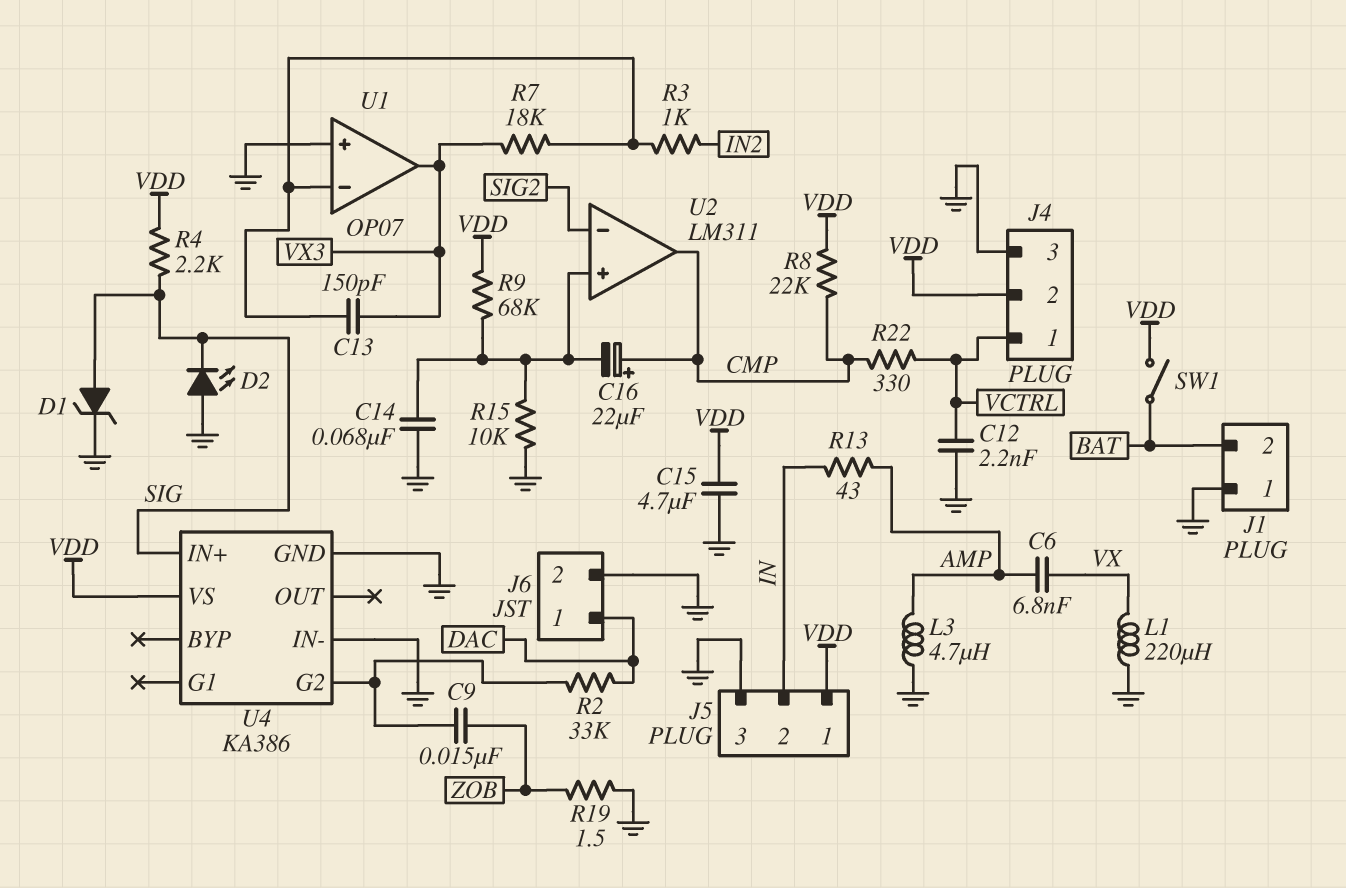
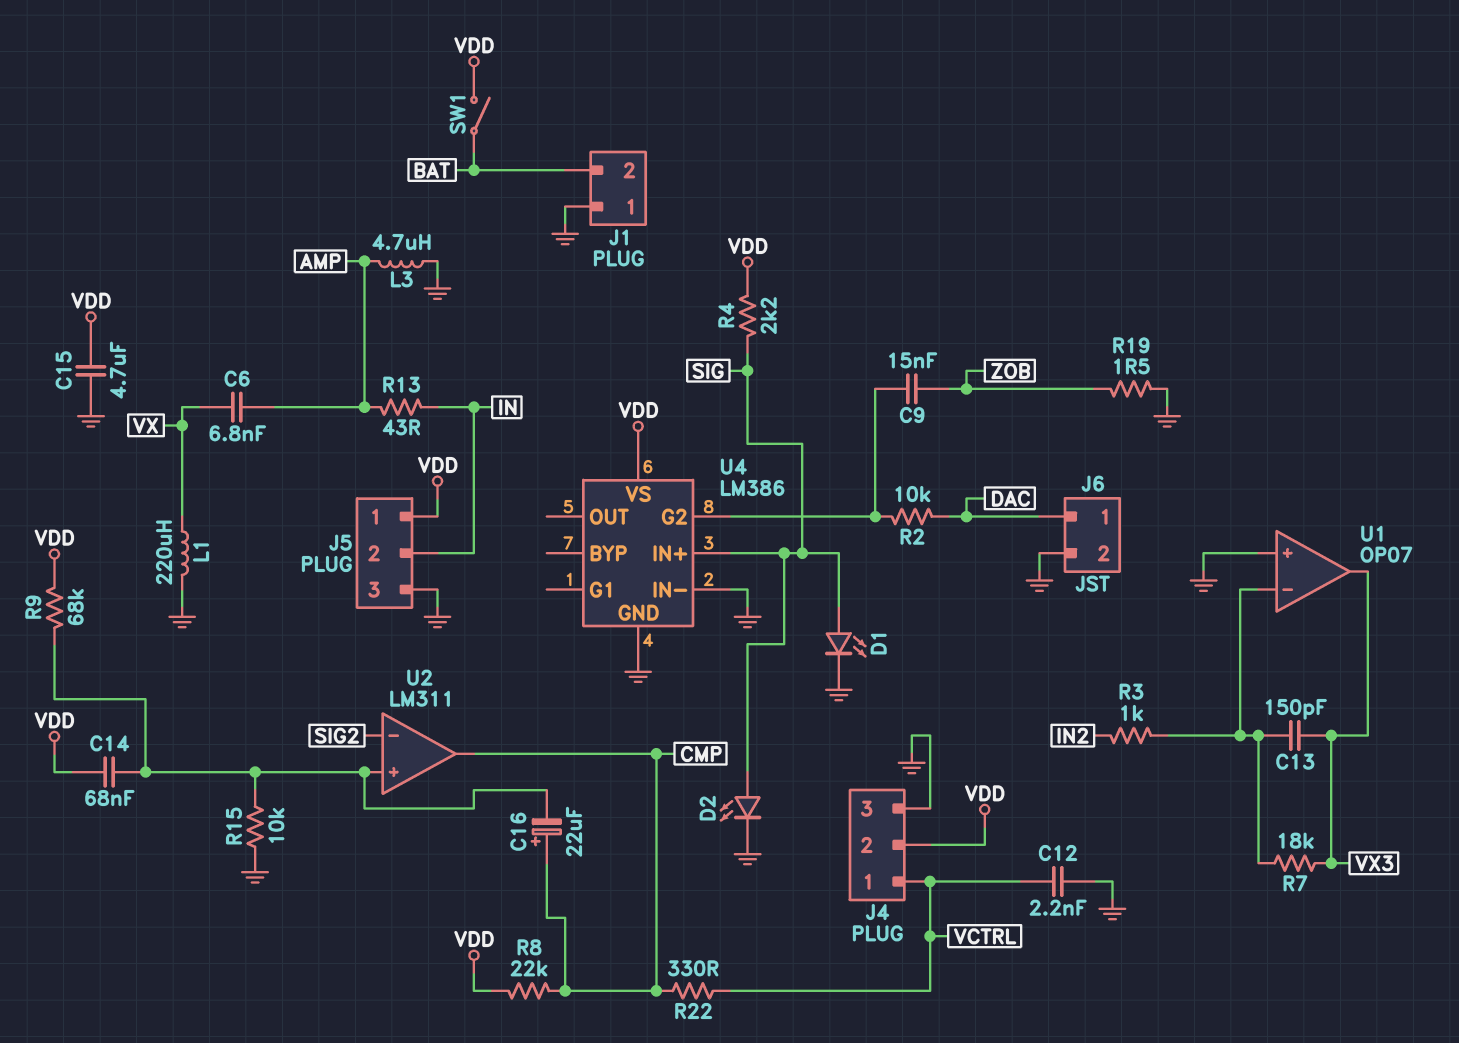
C14: 68nF (GND, U2/in+) -> 68nF (U2/in+, VDD)
D1: zener (A SIG, K GND) -> LED (A SIG, K GND)
D2: LED (A GND, K SIG) -> LED (A SIG, K GND)
R2: 33k (DAC, U4/G2) -> 10k (DAC, U4/G2)
U4: KA386 -> LM386

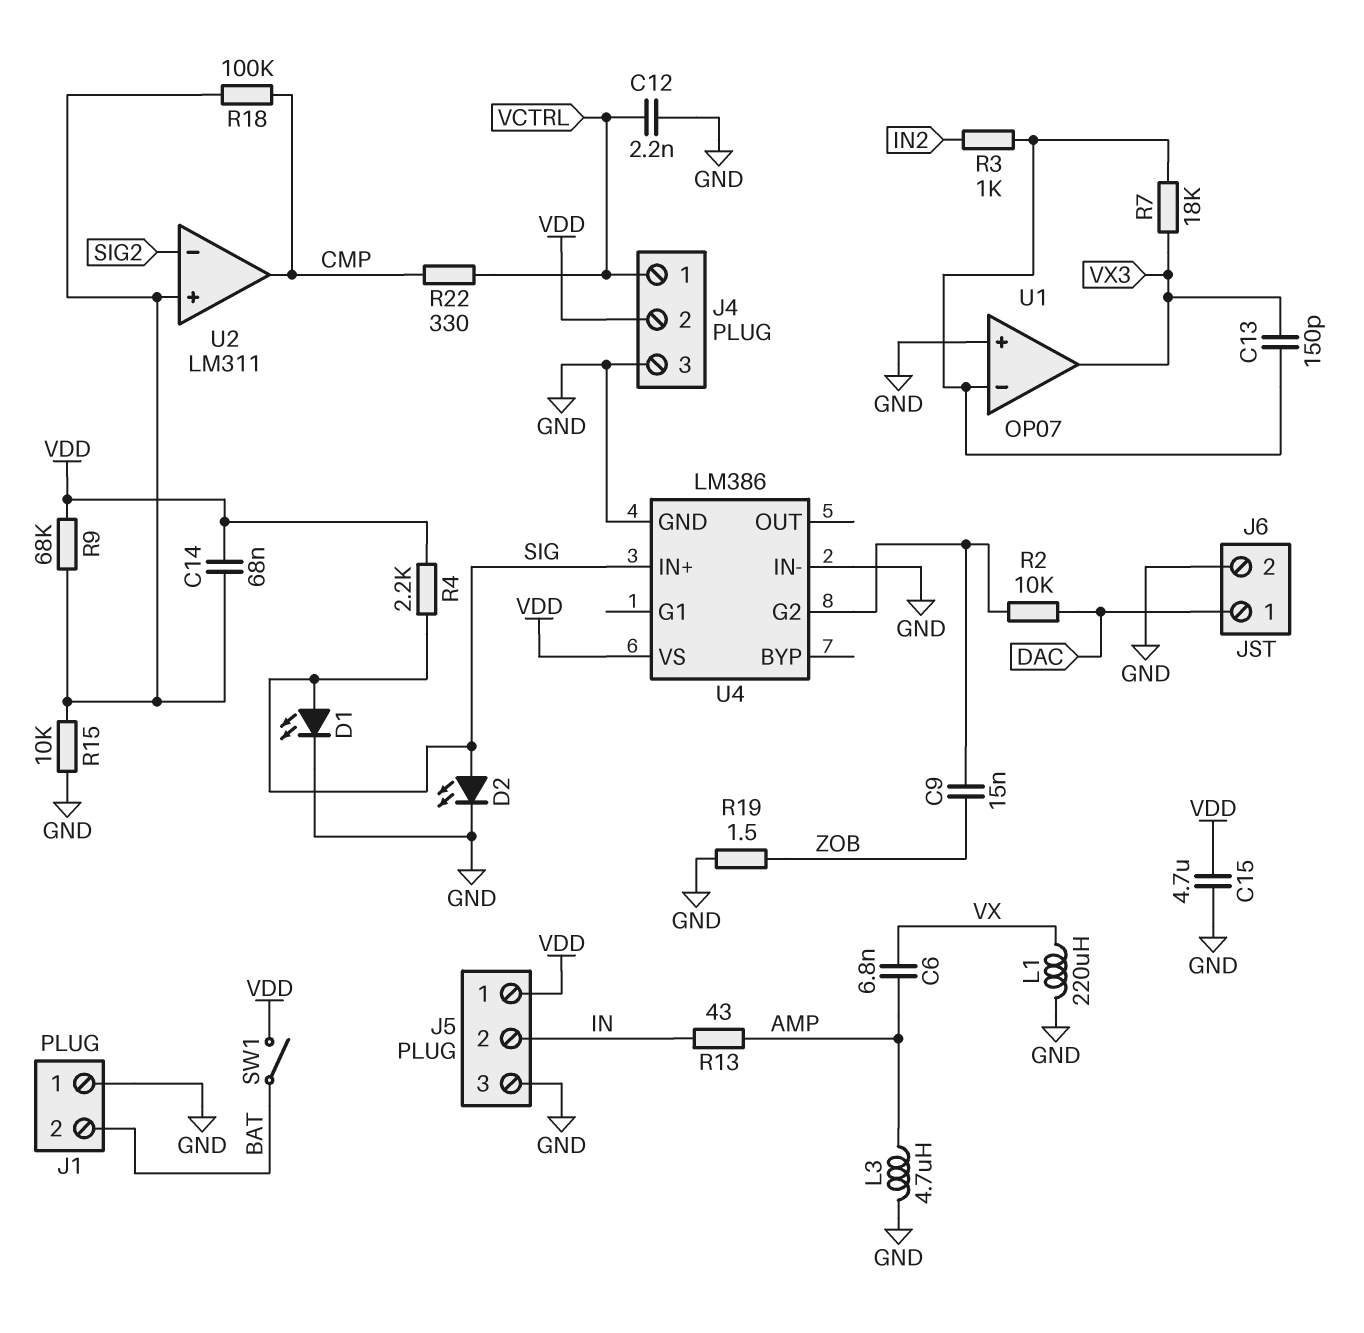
C16: 22uF (plus CMP, minus U2/in+) -> none
R8: 22k (CMP, VDD) -> none
R18: none -> 100k (CMP, U2/in+)

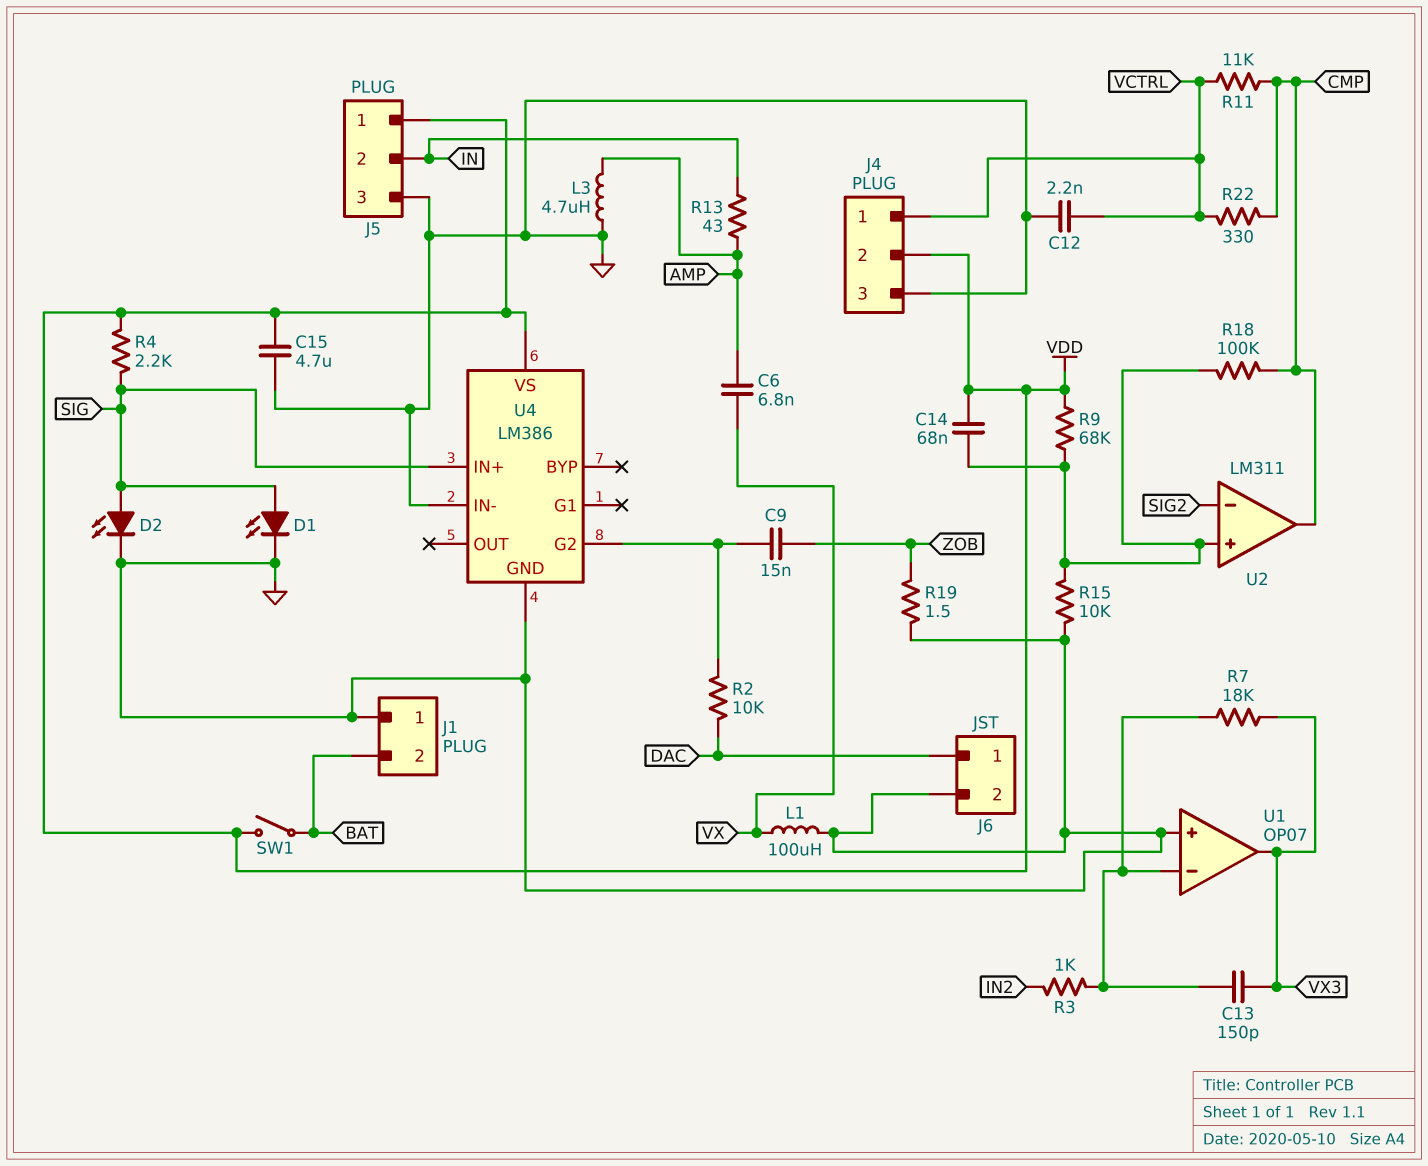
L1: 220uH (GND, VX) -> 100uH (GND, VX)
R11: none -> 11k (CMP, VCTRL)

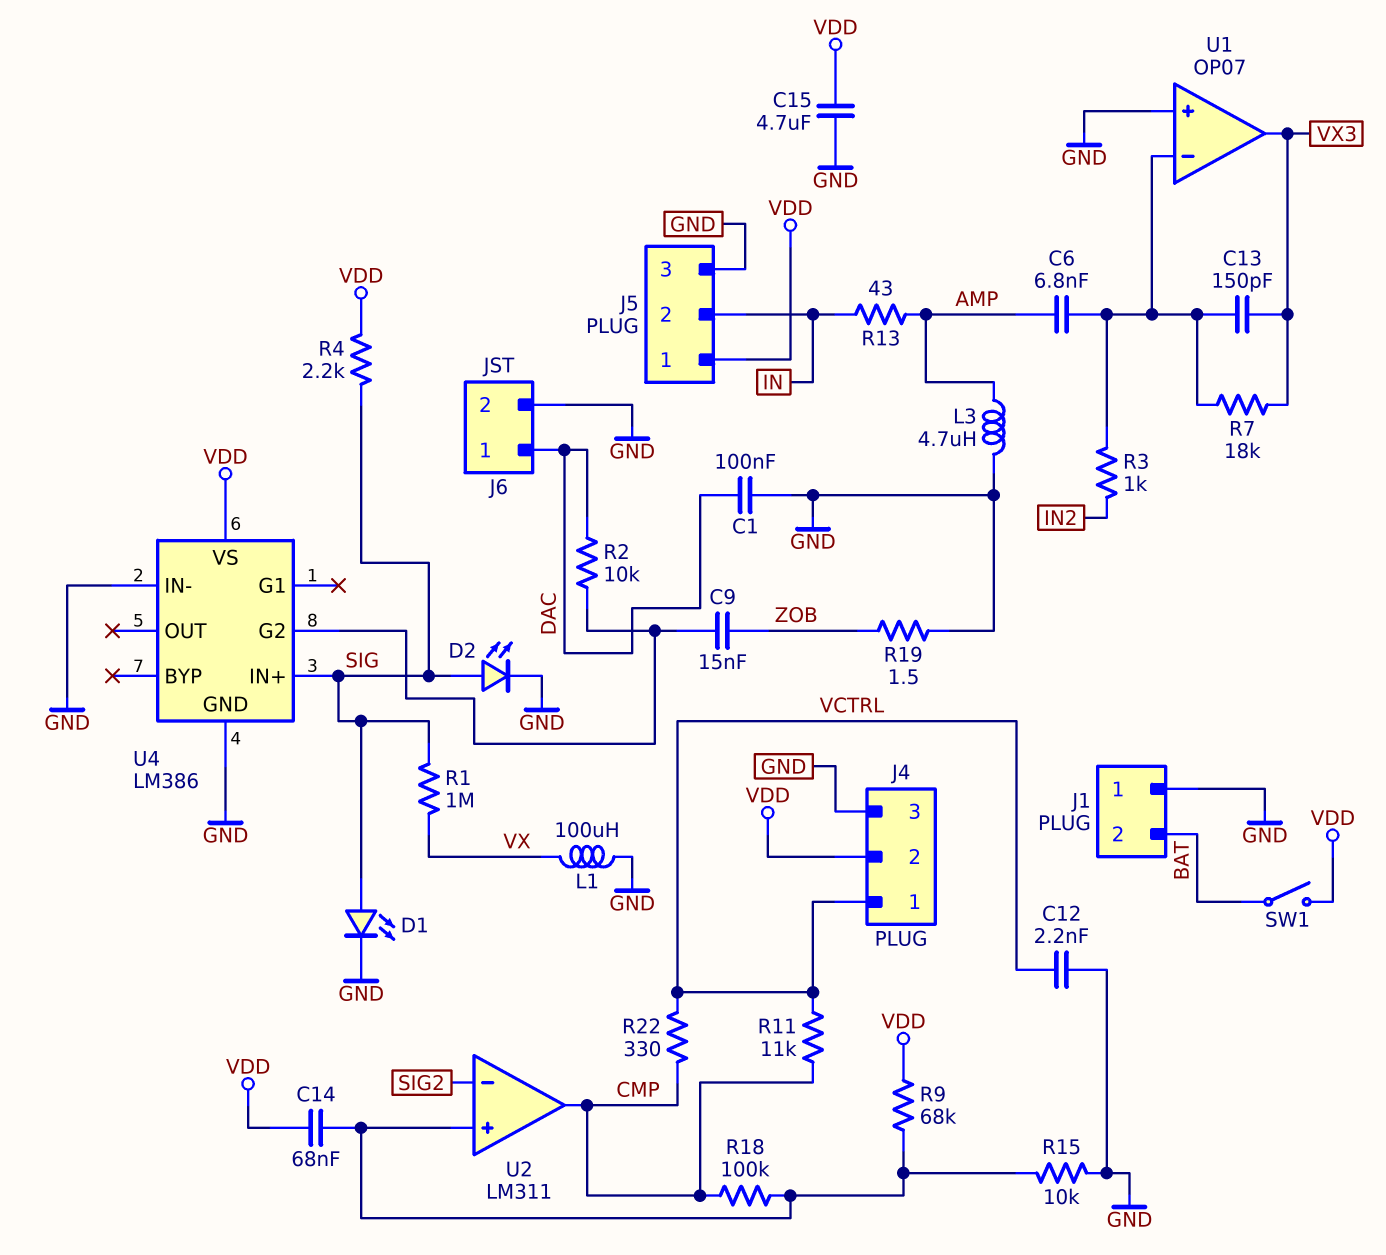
C1: none -> 100nF (DAC, GND)
C6: 6.8nF (AMP, VX) -> 6.8nF (AMP, U1/in-)
R1: none -> 1M (SIG, VX)

